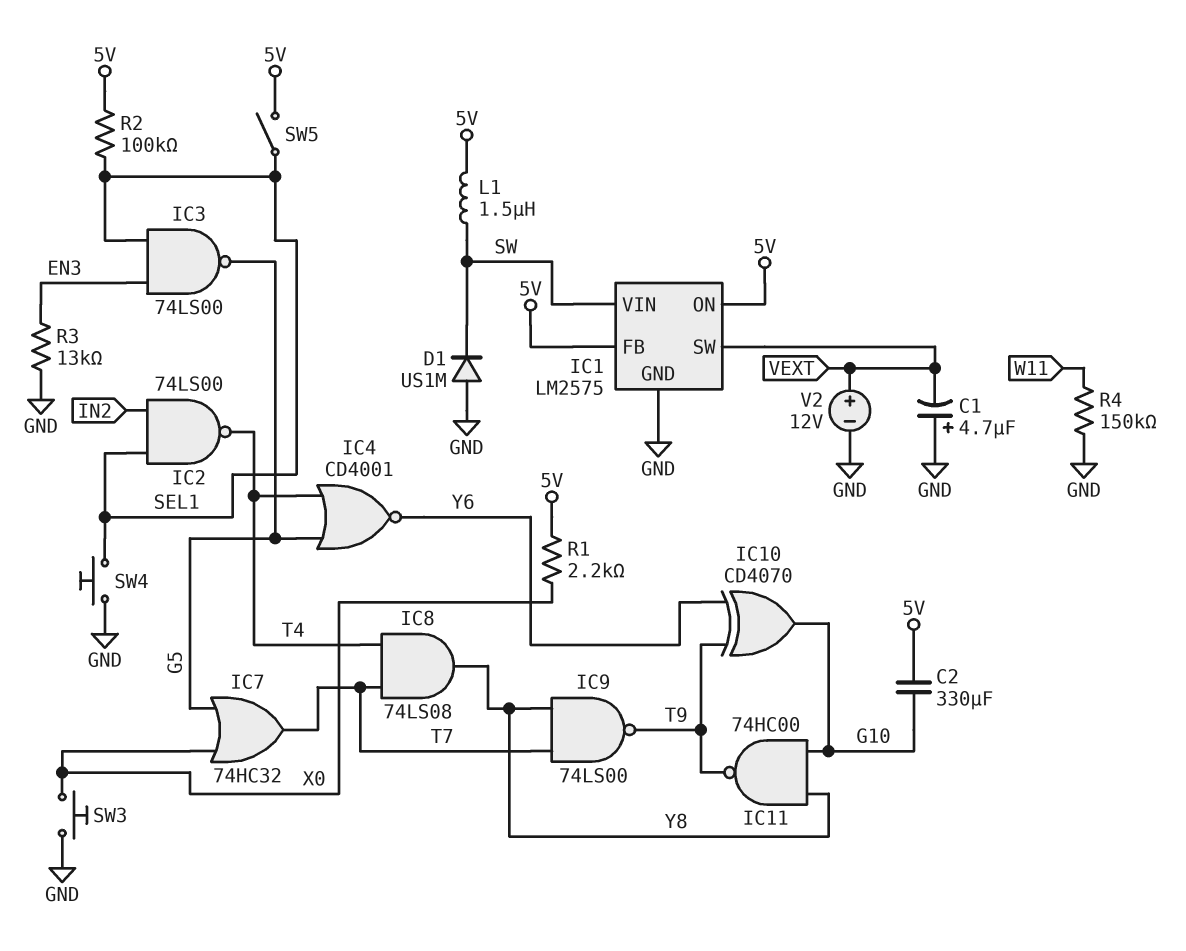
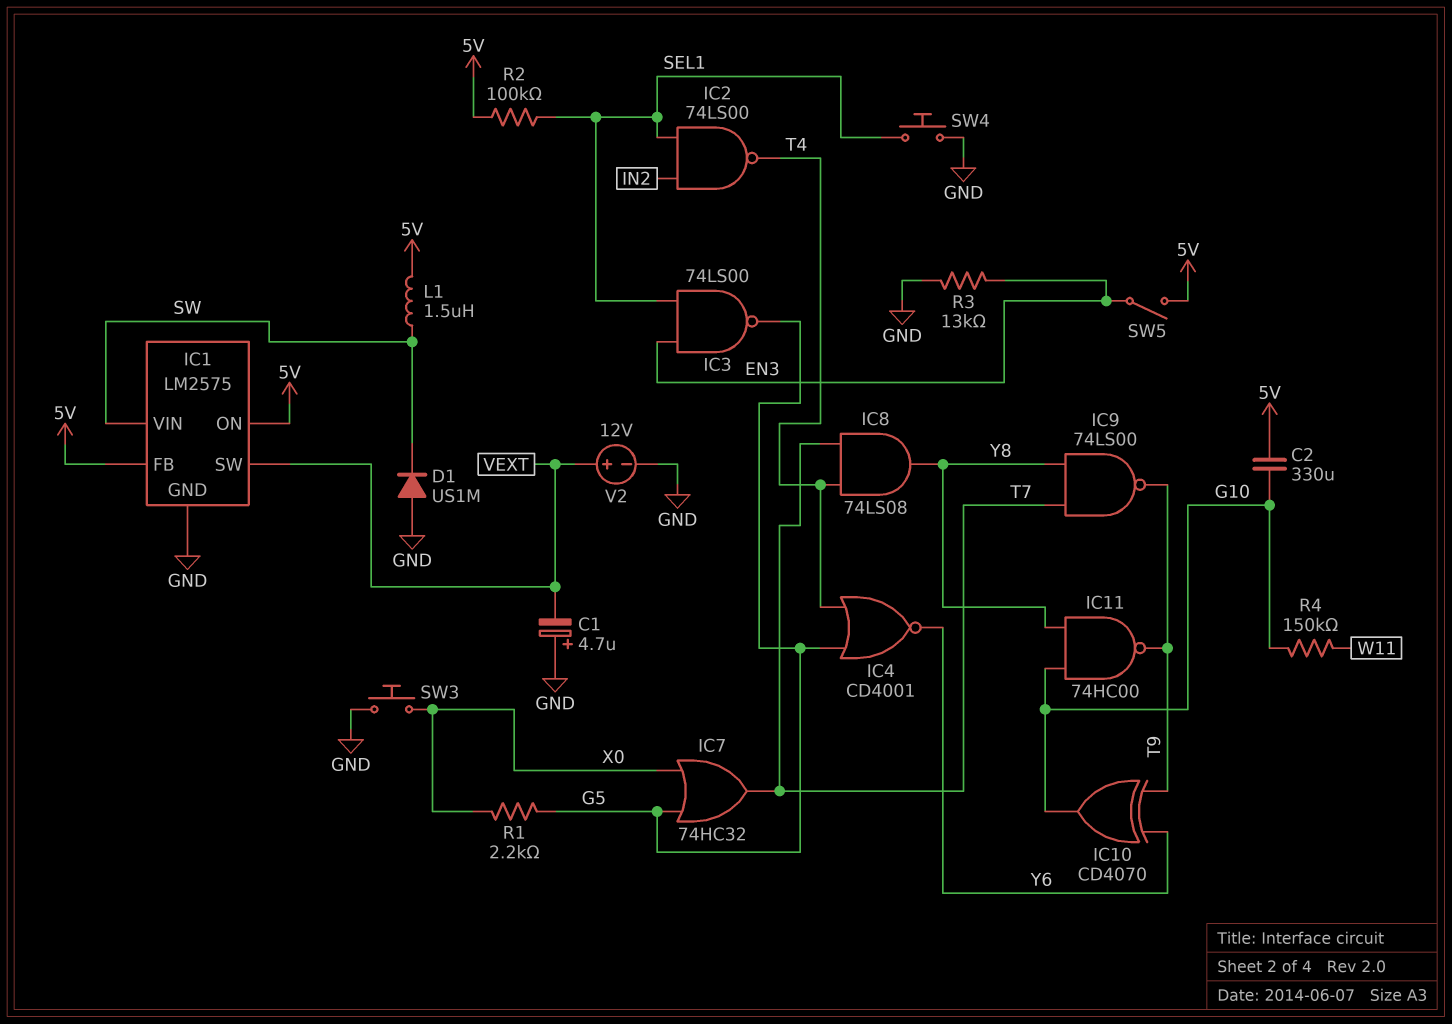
R1: 2.2k (5V, X0) -> 2.2k (G5, X0)
R4: 150k (GND, W11) -> 150k (G10, W11)
SW5: switch (5V, SEL1) -> switch (5V, EN3)

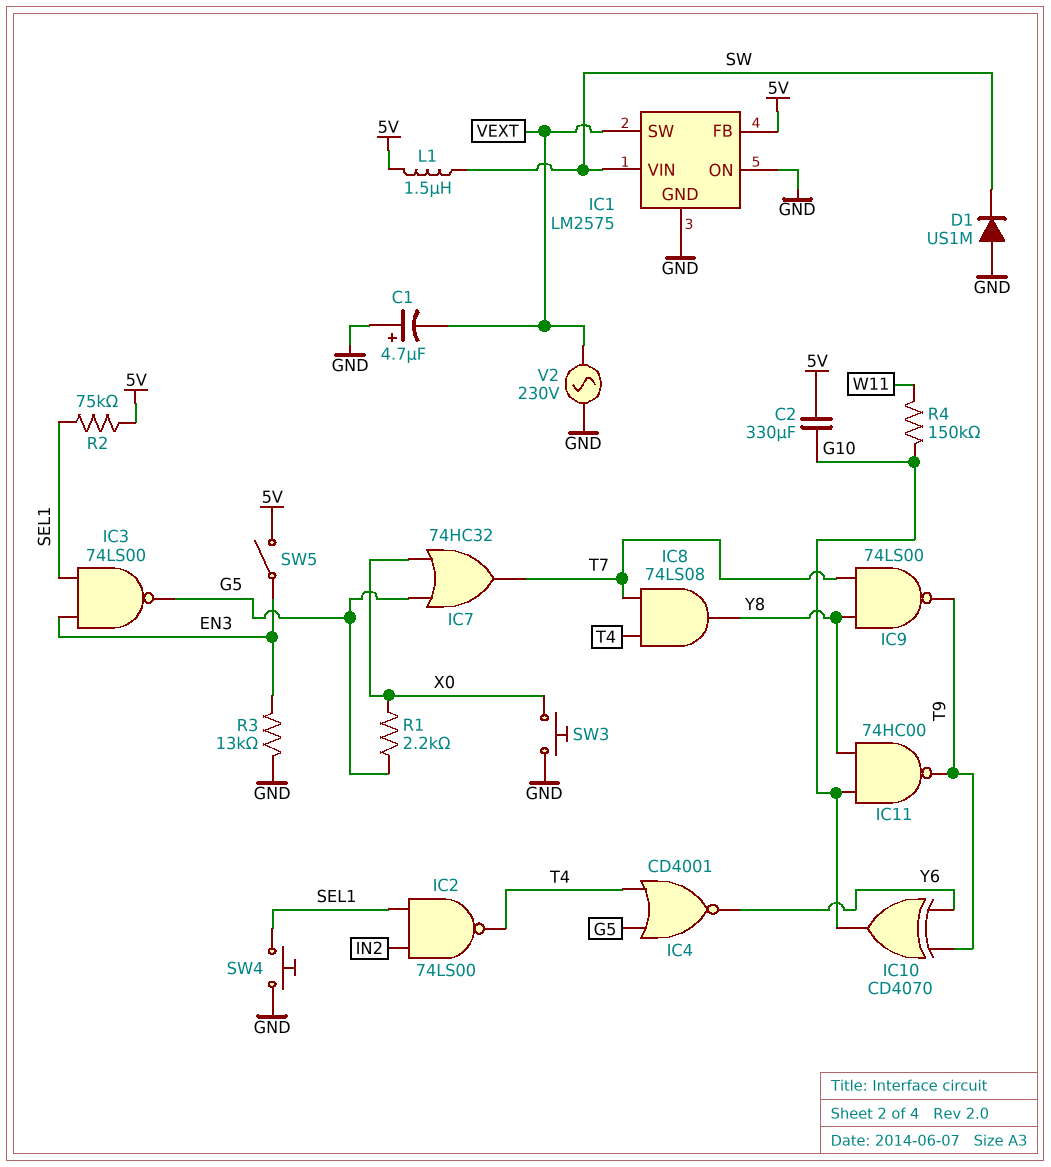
IC1 pin ON: 5V -> GND
R2: 100k (5V, SEL1) -> 75k (5V, SEL1)
V2: 12V (plus VEXT, minus GND) -> AC 230V (GND, VEXT)

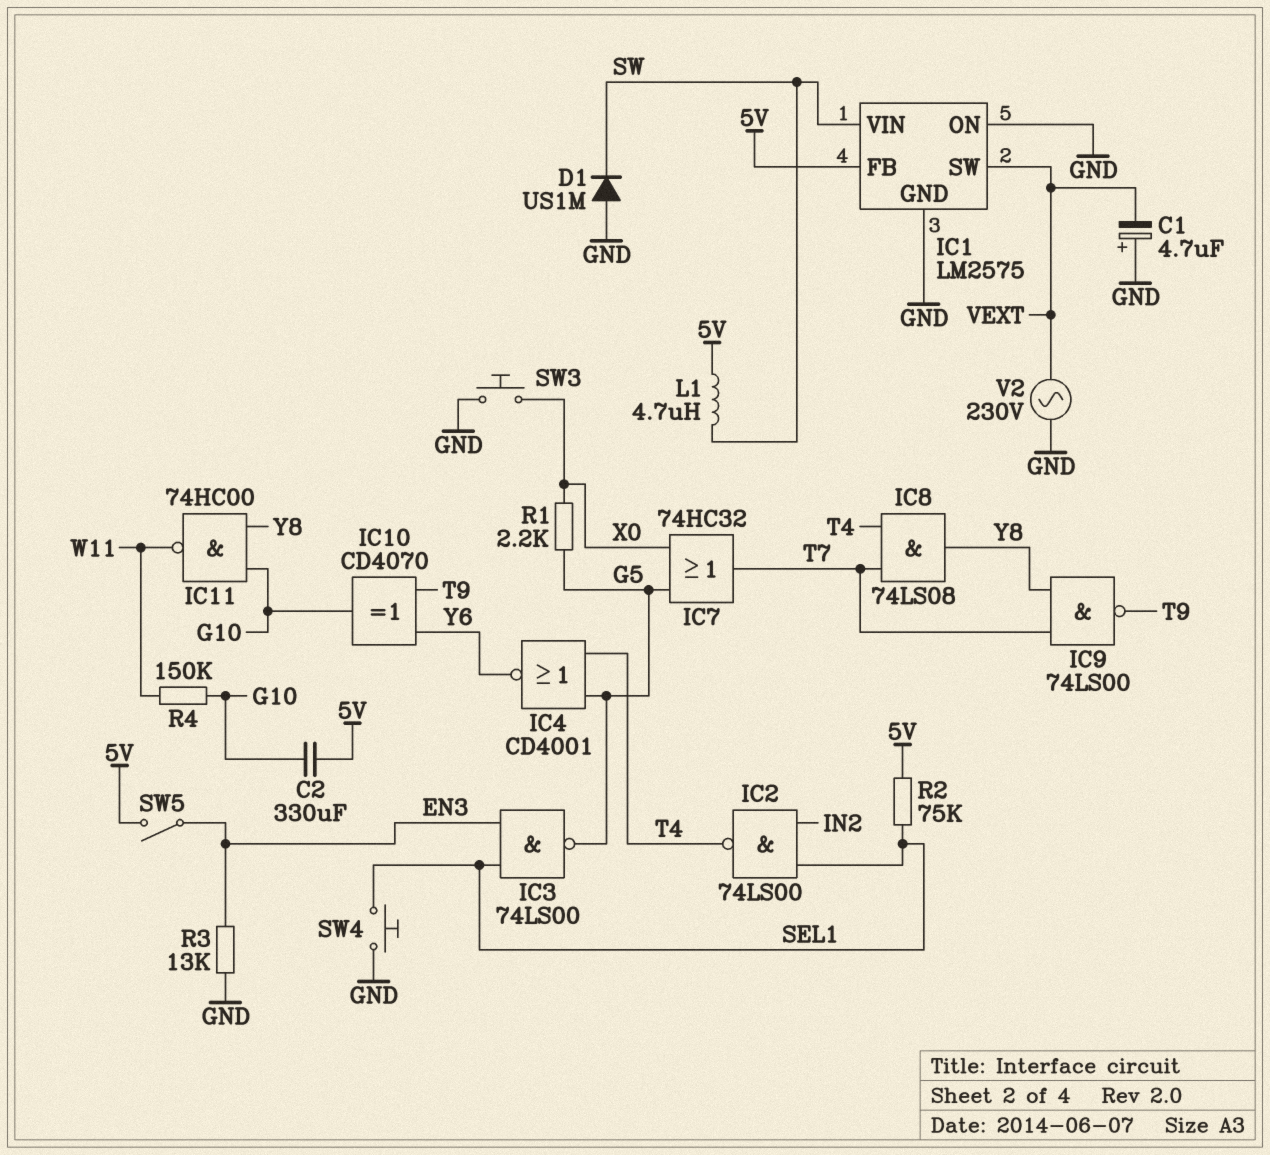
IC11: NAND 74HC00 (in G10, in Y8, out T9) -> NAND 74HC00 (in G10, in Y8, out W11)
L1: 1.5uH (5V, SW) -> 4.7uH (5V, SW)

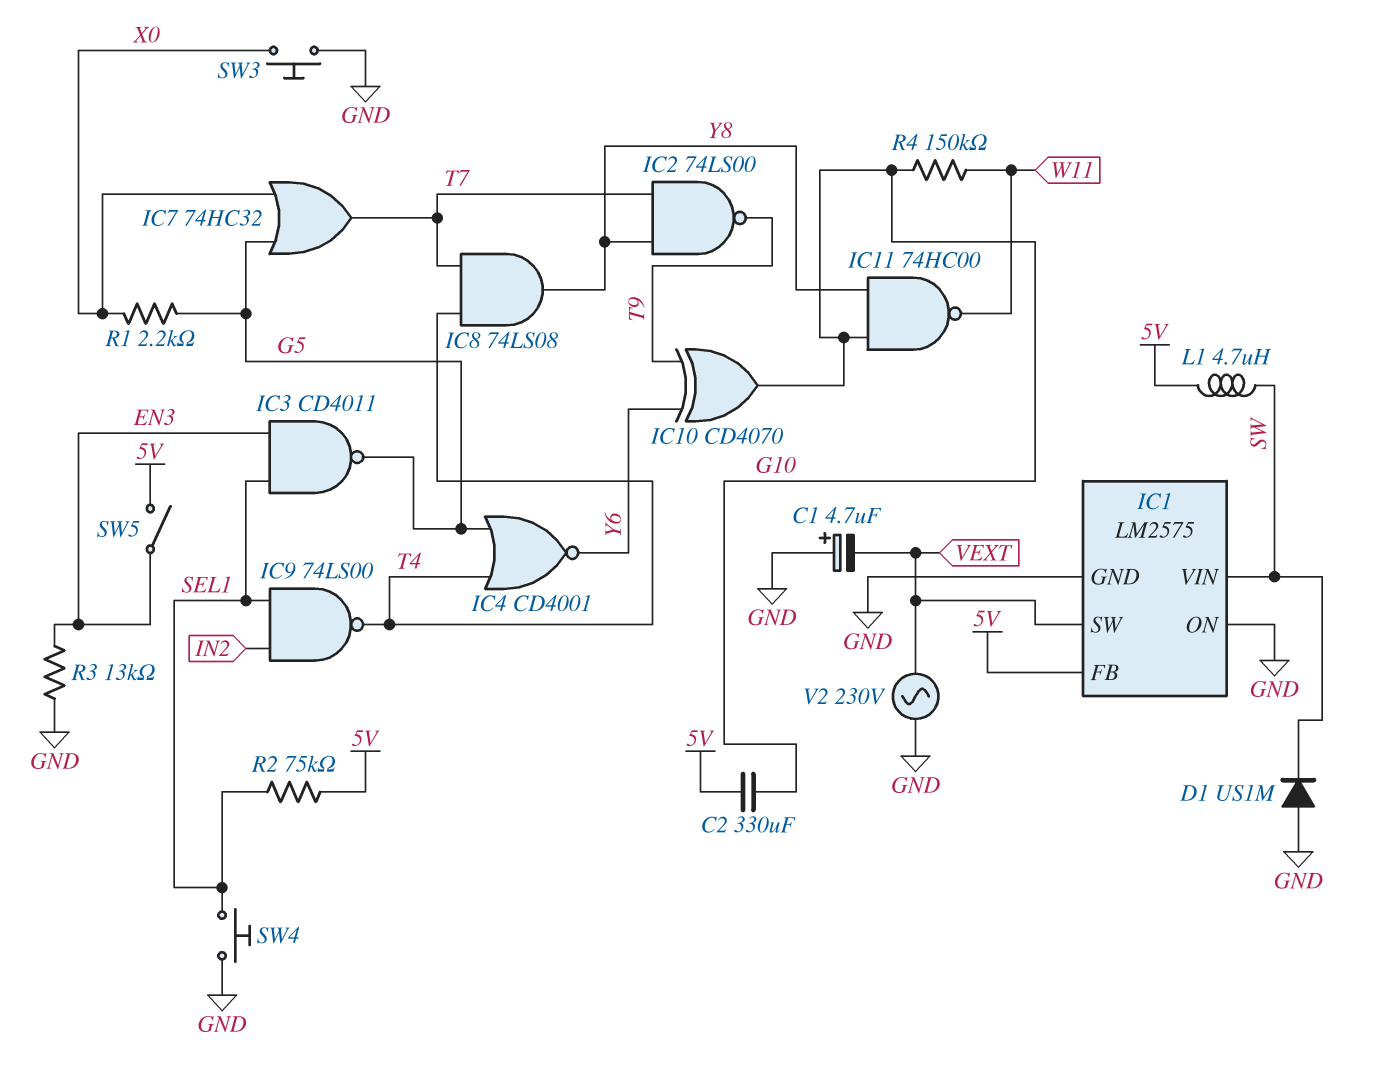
IC2: NAND 74LS00 (in IN2, in SEL1, out T4) -> NAND 74LS00 (in T7, in Y8, out T9)
IC3: NAND 74LS00 (in EN3, in SEL1, out G5) -> NAND CD4011 (in EN3, in SEL1, out G5)
IC9: NAND 74LS00 (in T7, in Y8, out T9) -> NAND 74LS00 (in IN2, in SEL1, out T4)

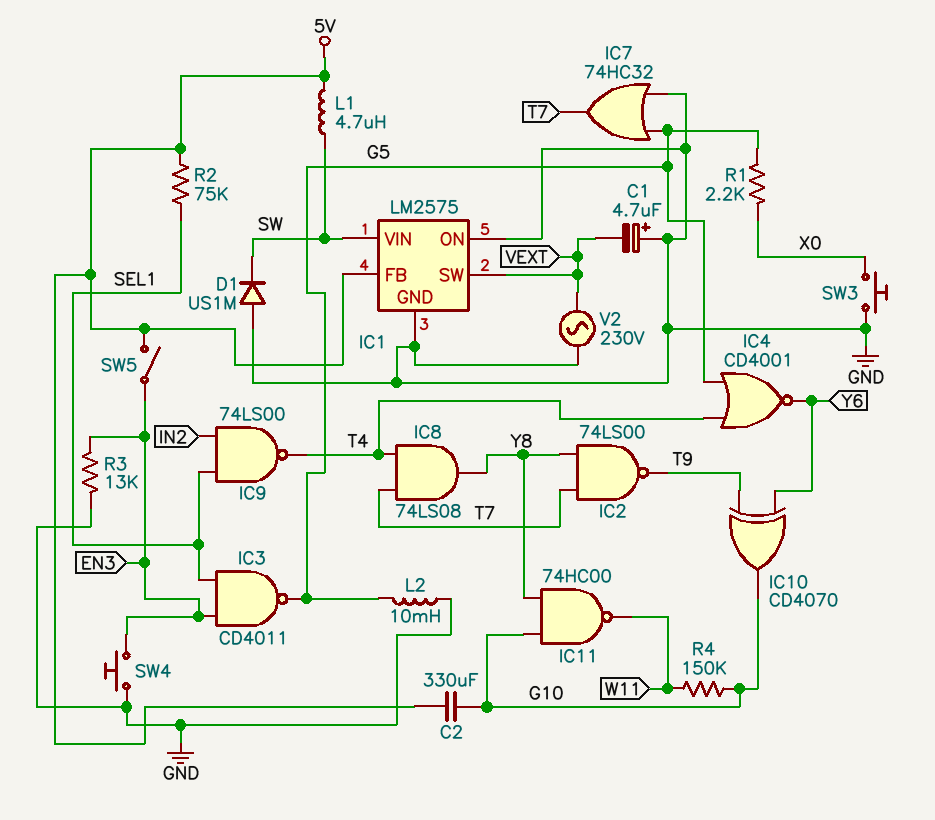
IC7: OR 74HC32 (in G5, in X0, out T7) -> OR 74HC32 (in G5, in GND, out T7)
L2: none -> 10mH (G5, GND)
SW4: button (GND, SEL1) -> button (EN3, GND)

